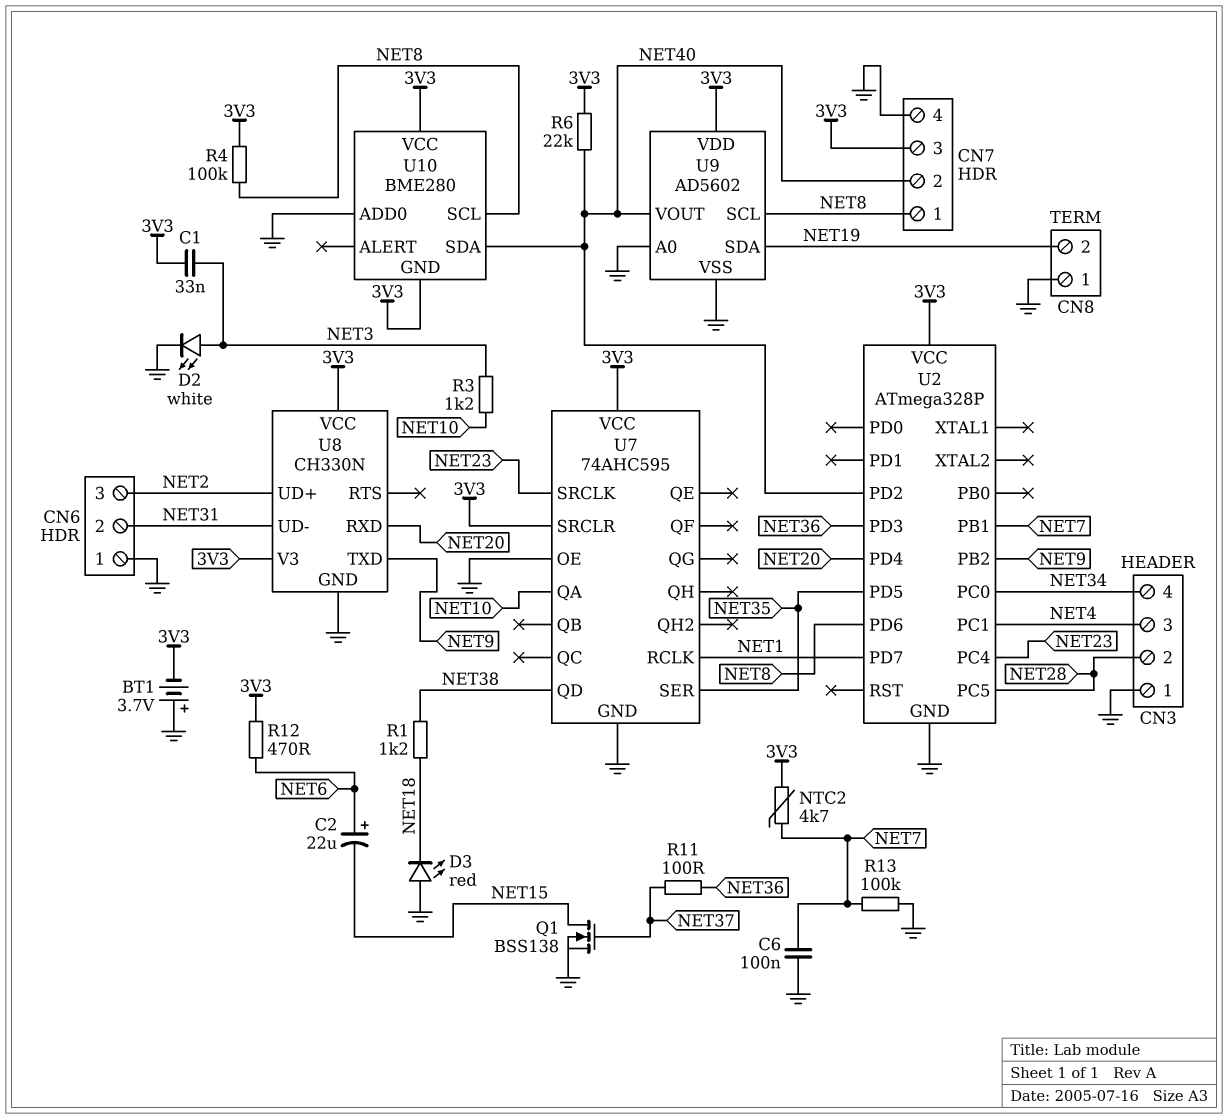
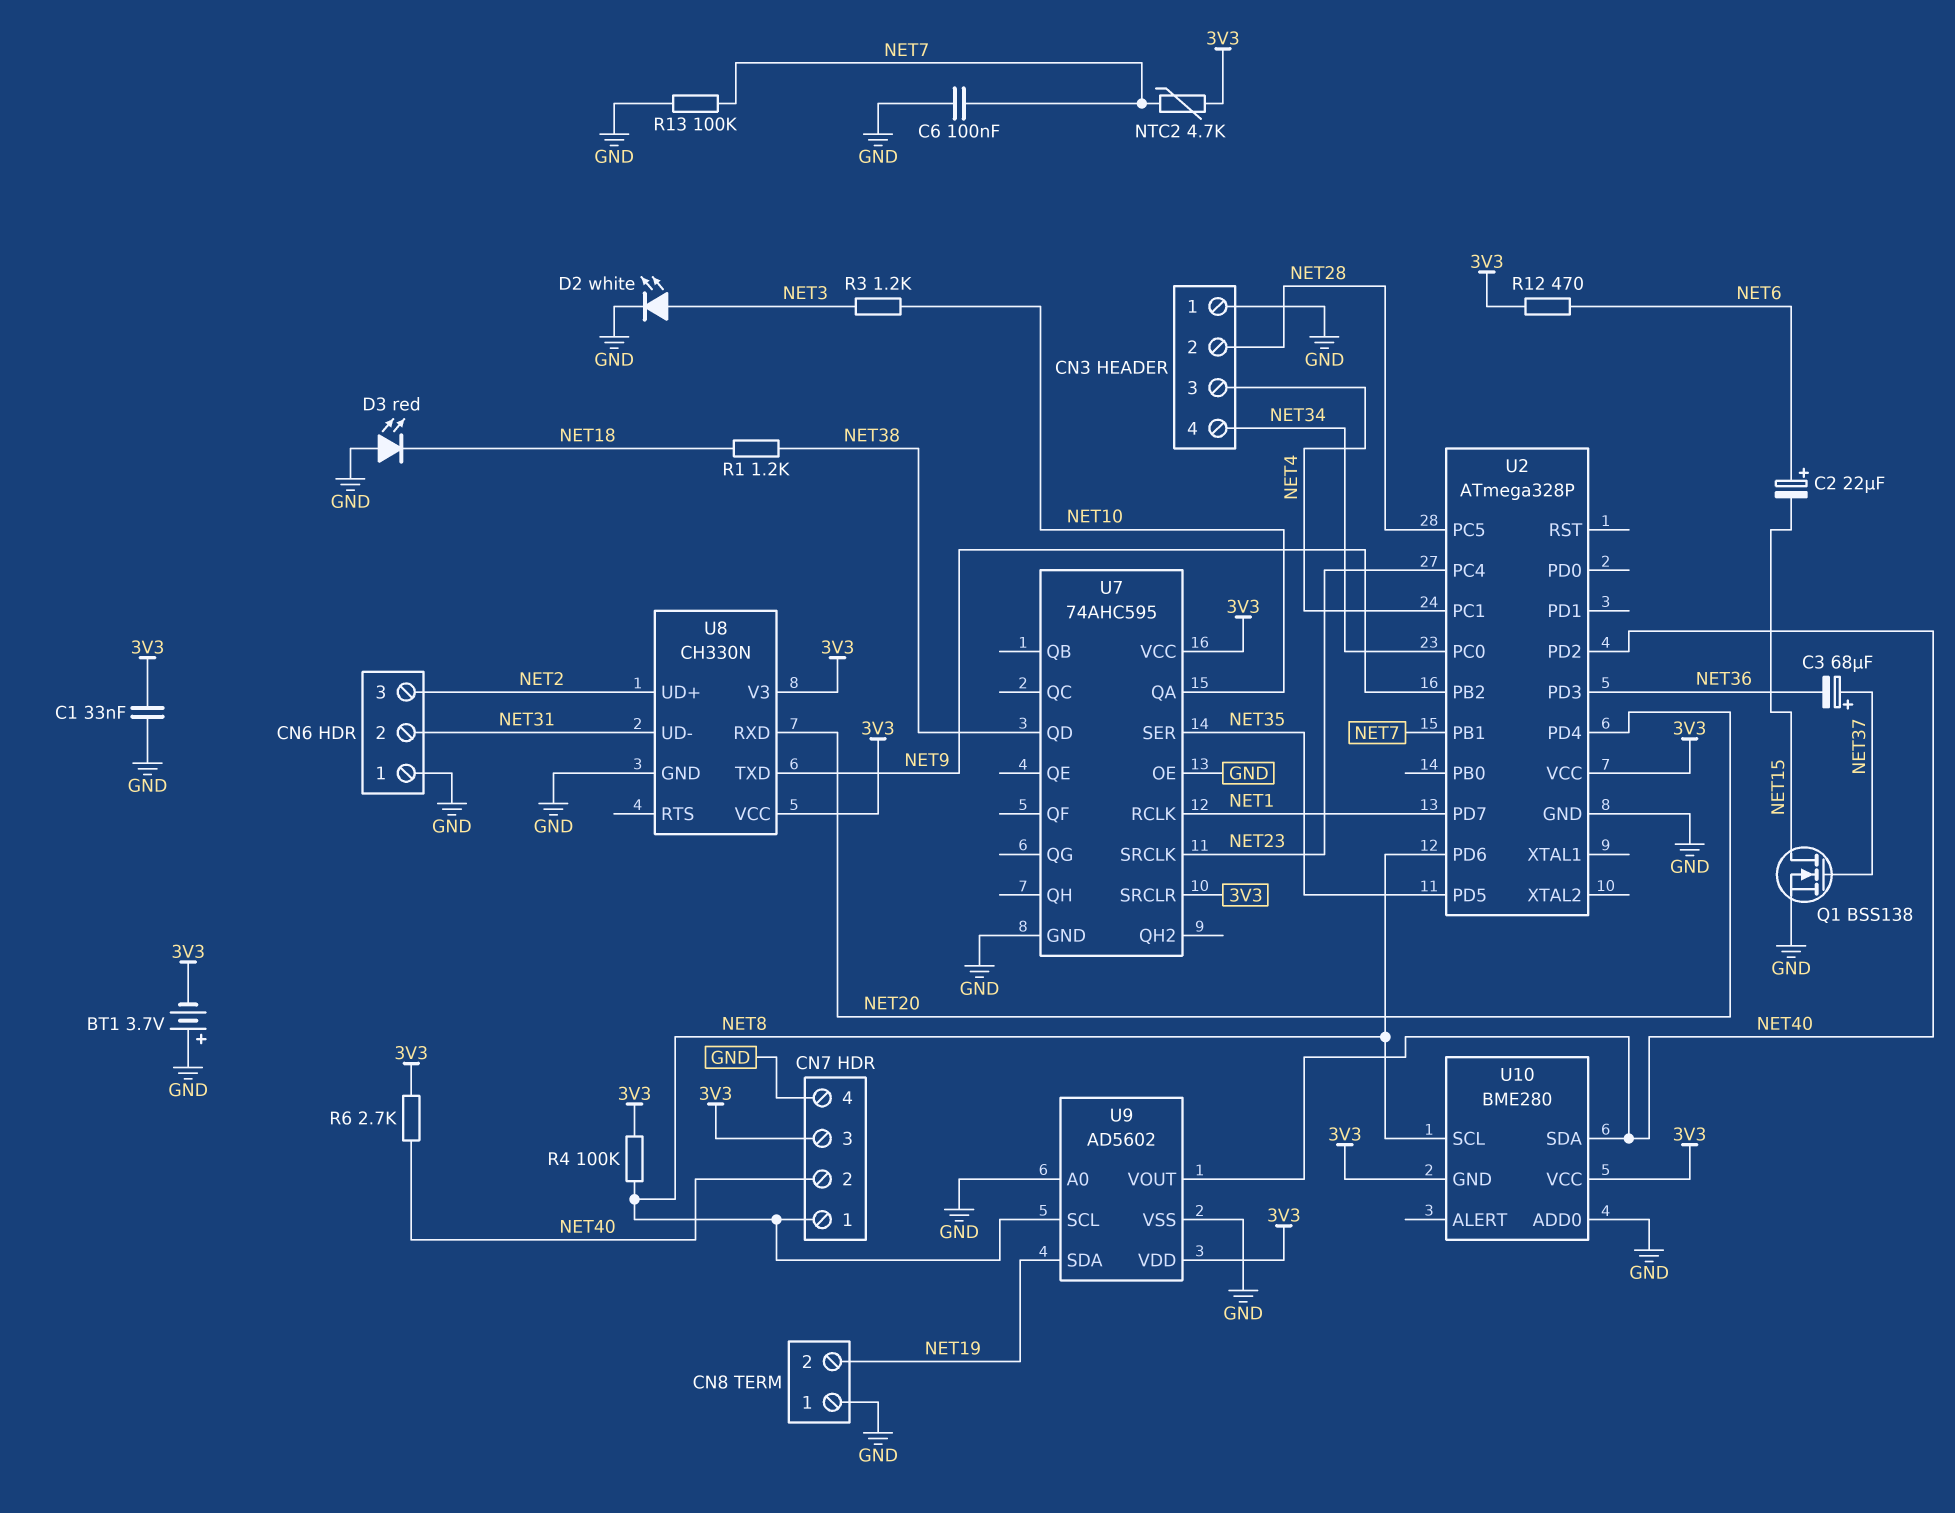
C1: 33nF (3V3, NET3) -> 33nF (3V3, GND)
C3: none -> 68uF (plus NET37, minus NET36)
R6: 22k (3V3, NET40) -> 2.7k (3V3, NET40)
R11: 100 (NET36, NET37) -> none

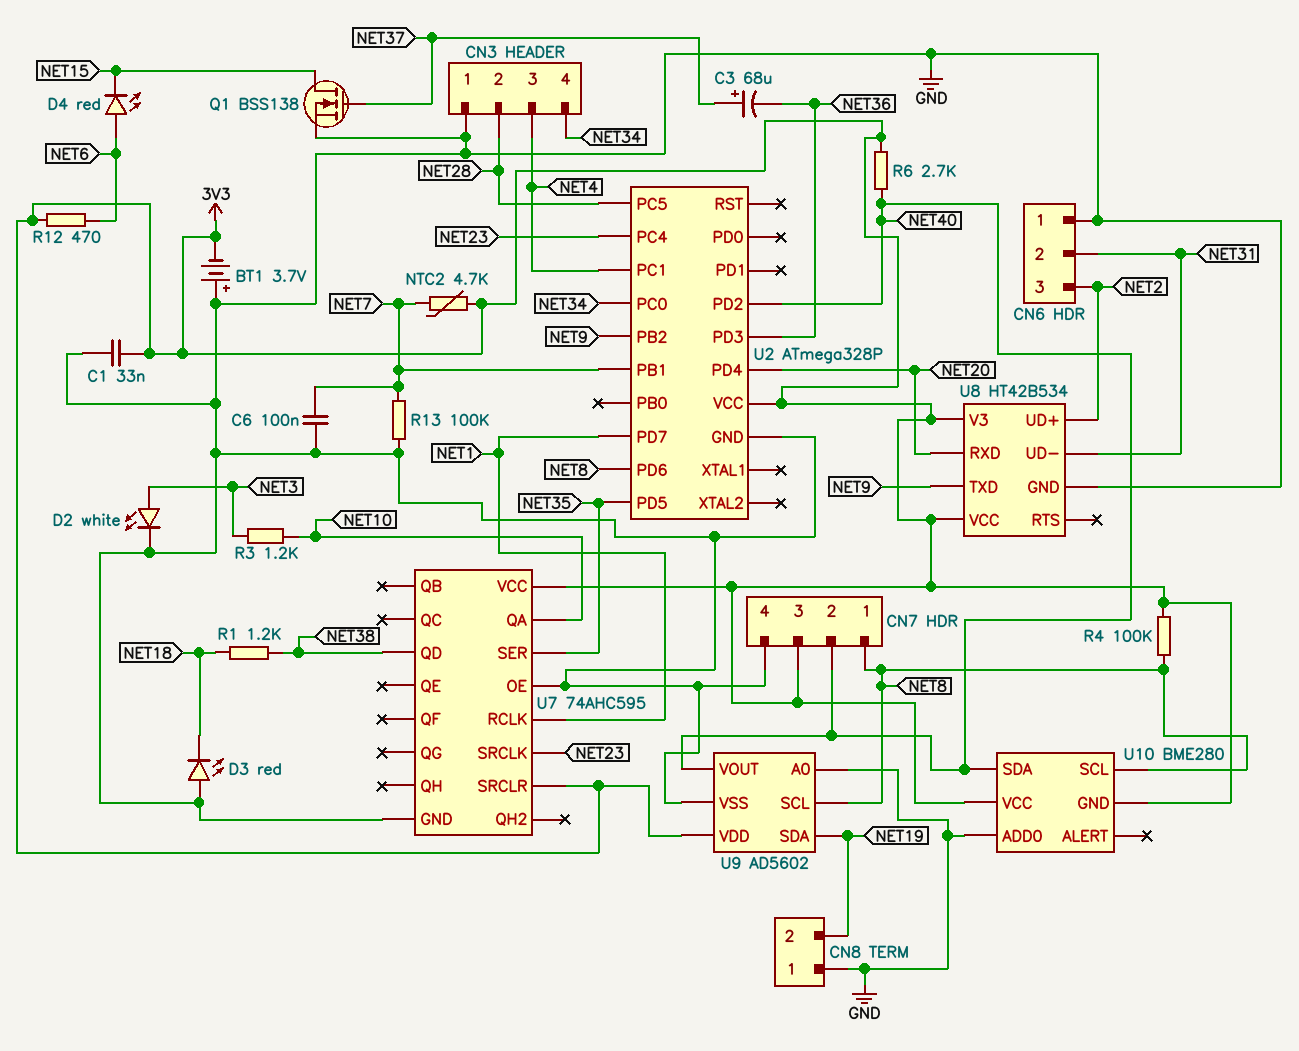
C2: 22uF (plus NET6, minus NET15) -> none
D4: none -> LED red (A NET6, K NET15)
U8: CH330N -> HT42B534

